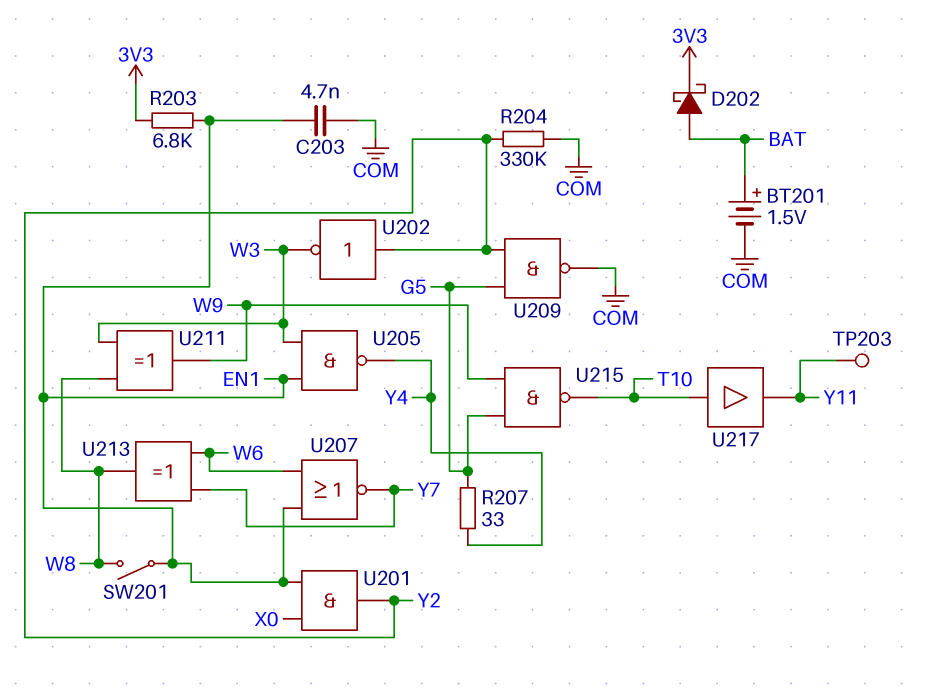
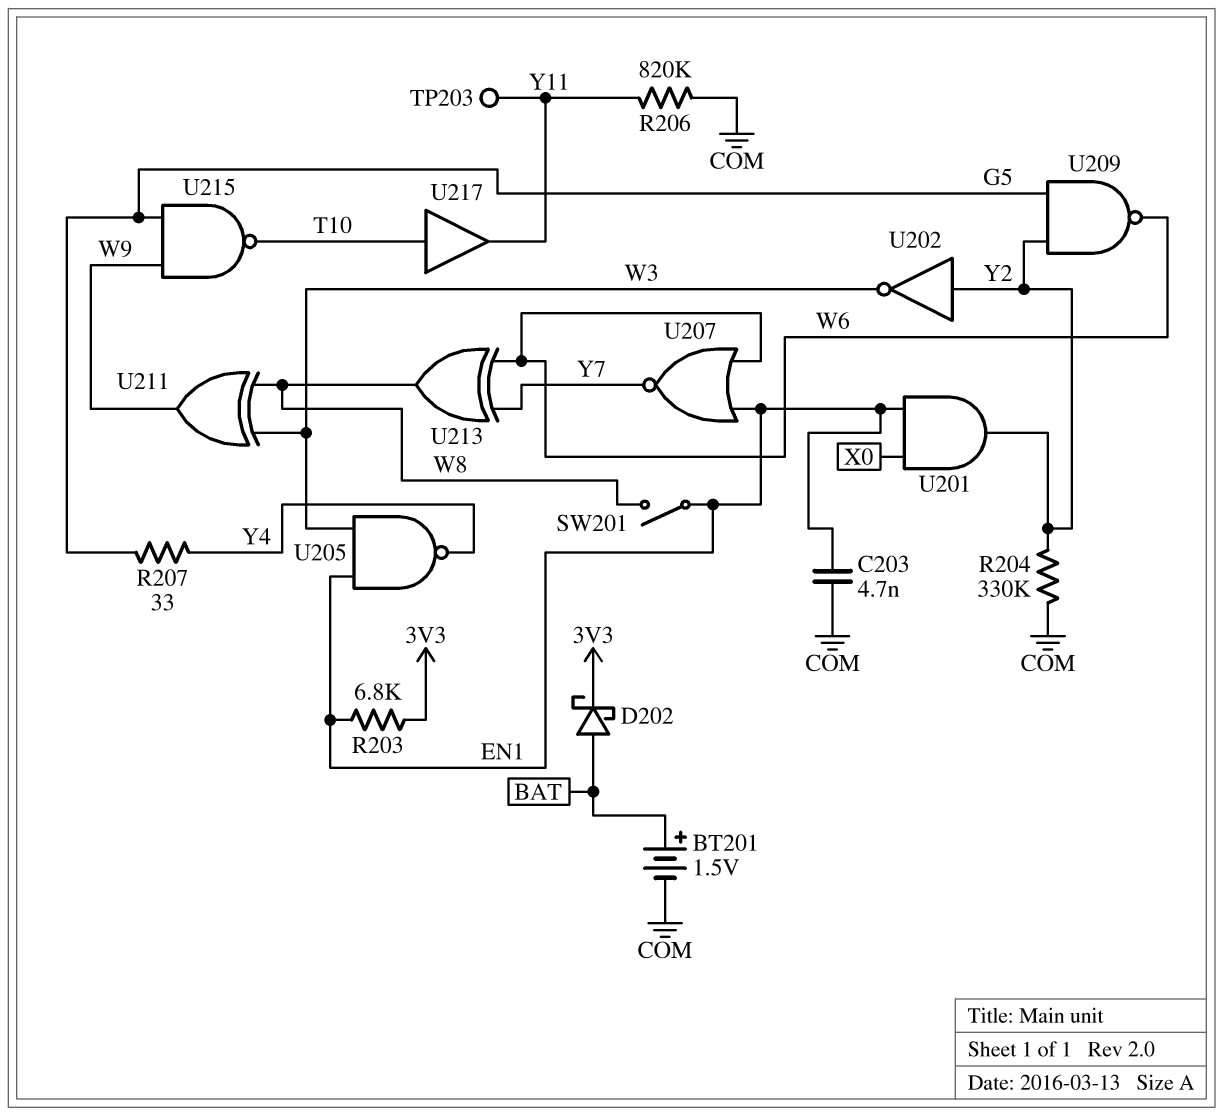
R206: none -> 820k (COM, Y11)
U209: NAND (in G5, in Y2, out COM) -> NAND (in G5, in Y2, out W6)

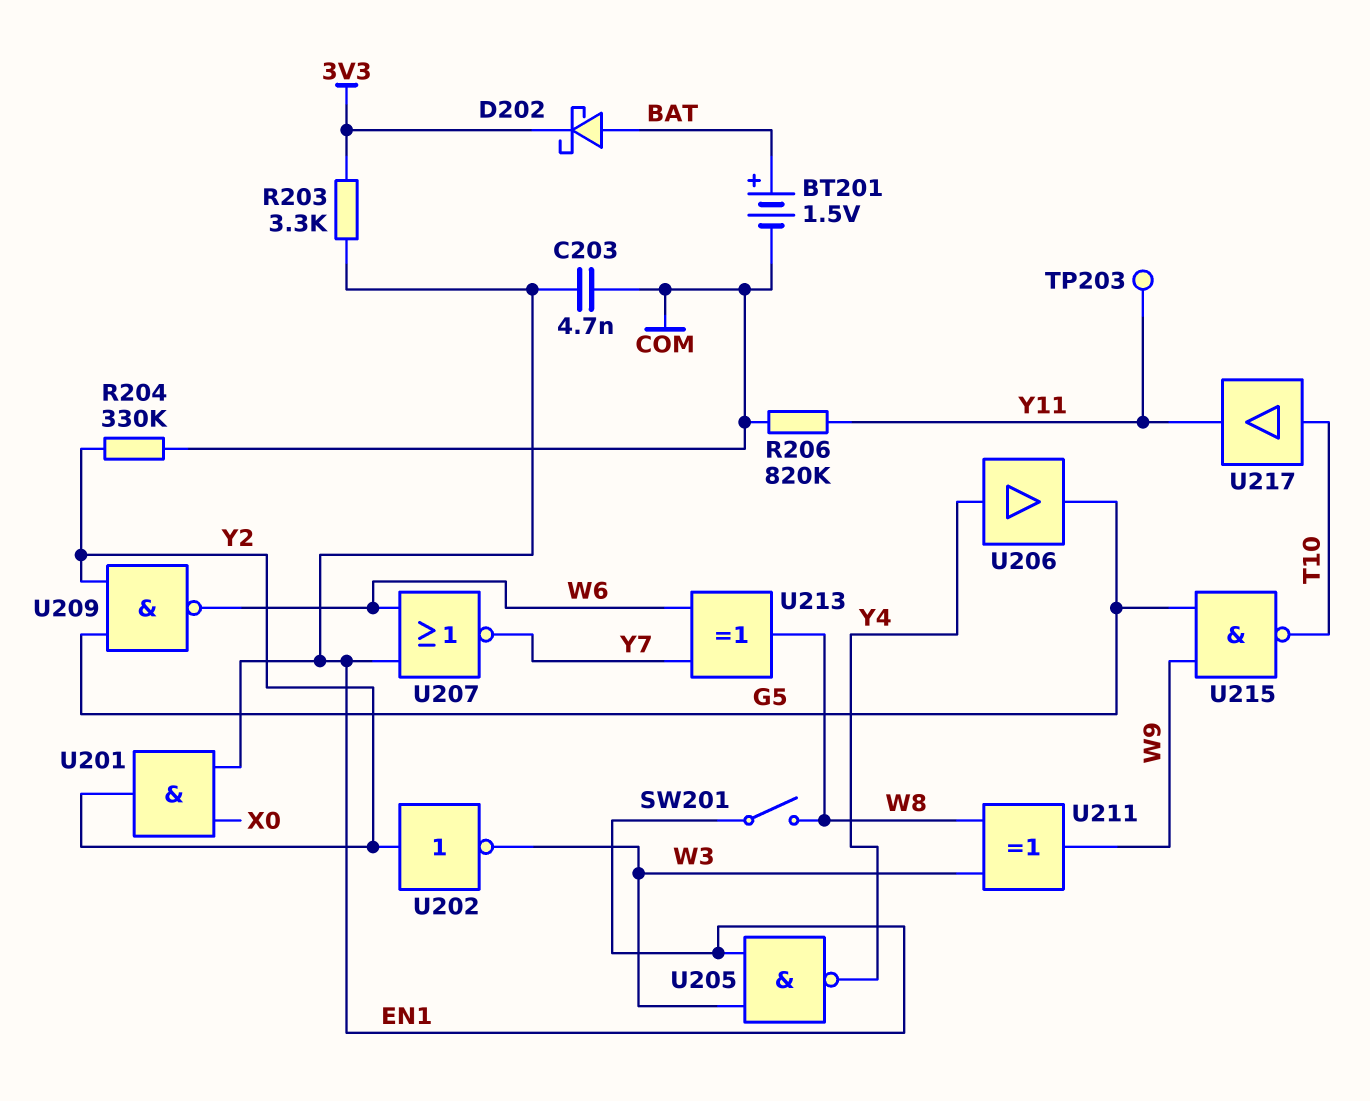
R203: 6.8k (3V3, EN1) -> 3.3k (3V3, EN1)
R207: 33 (G5, Y4) -> none
U206: none -> buffer (in Y4, out G5)

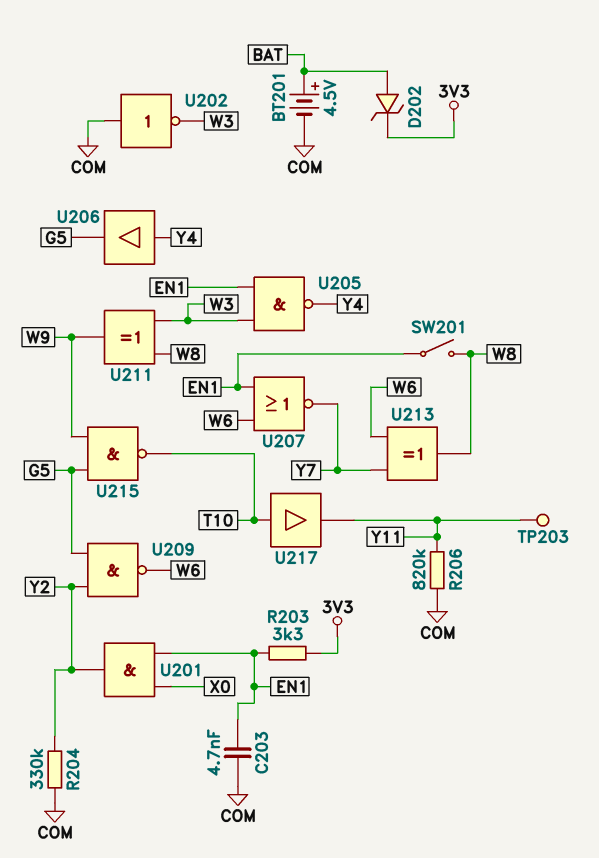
BT201: 1.5V (plus BAT, minus COM) -> 4.5V (plus BAT, minus COM)
D202: schottky (A BAT, K 3V3) -> zener (A BAT, K 3V3)
U202: NOT (in Y2, out W3) -> NOT (in COM, out W3)

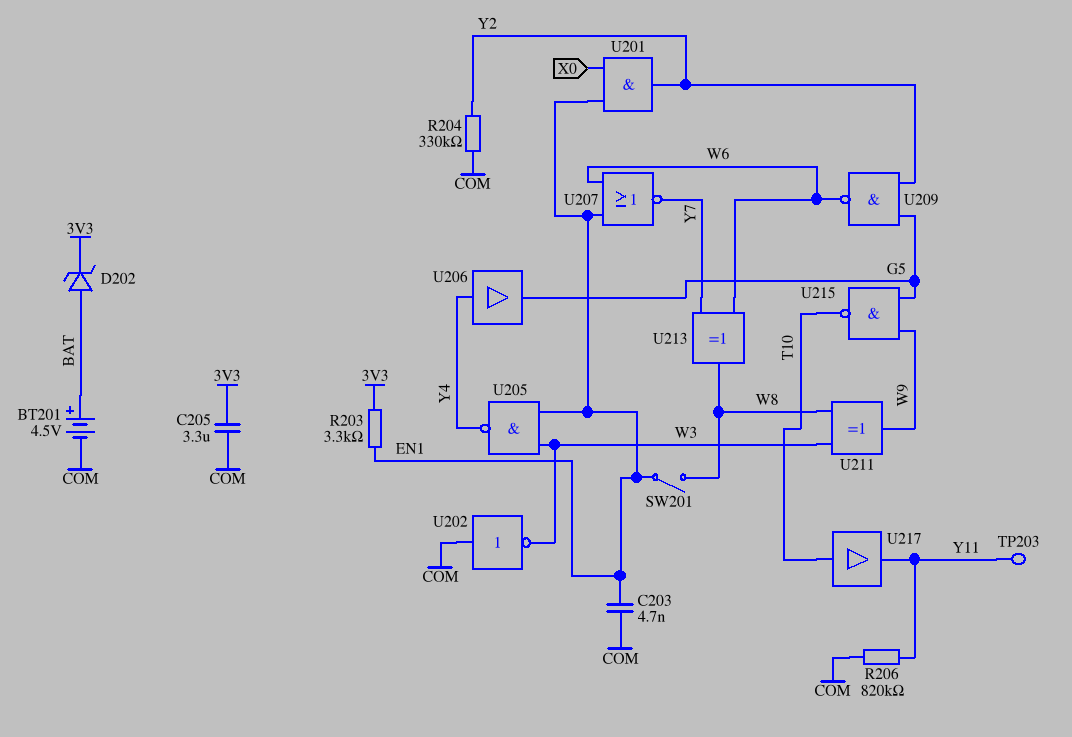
C205: none -> 3.3uF (3V3, COM)

